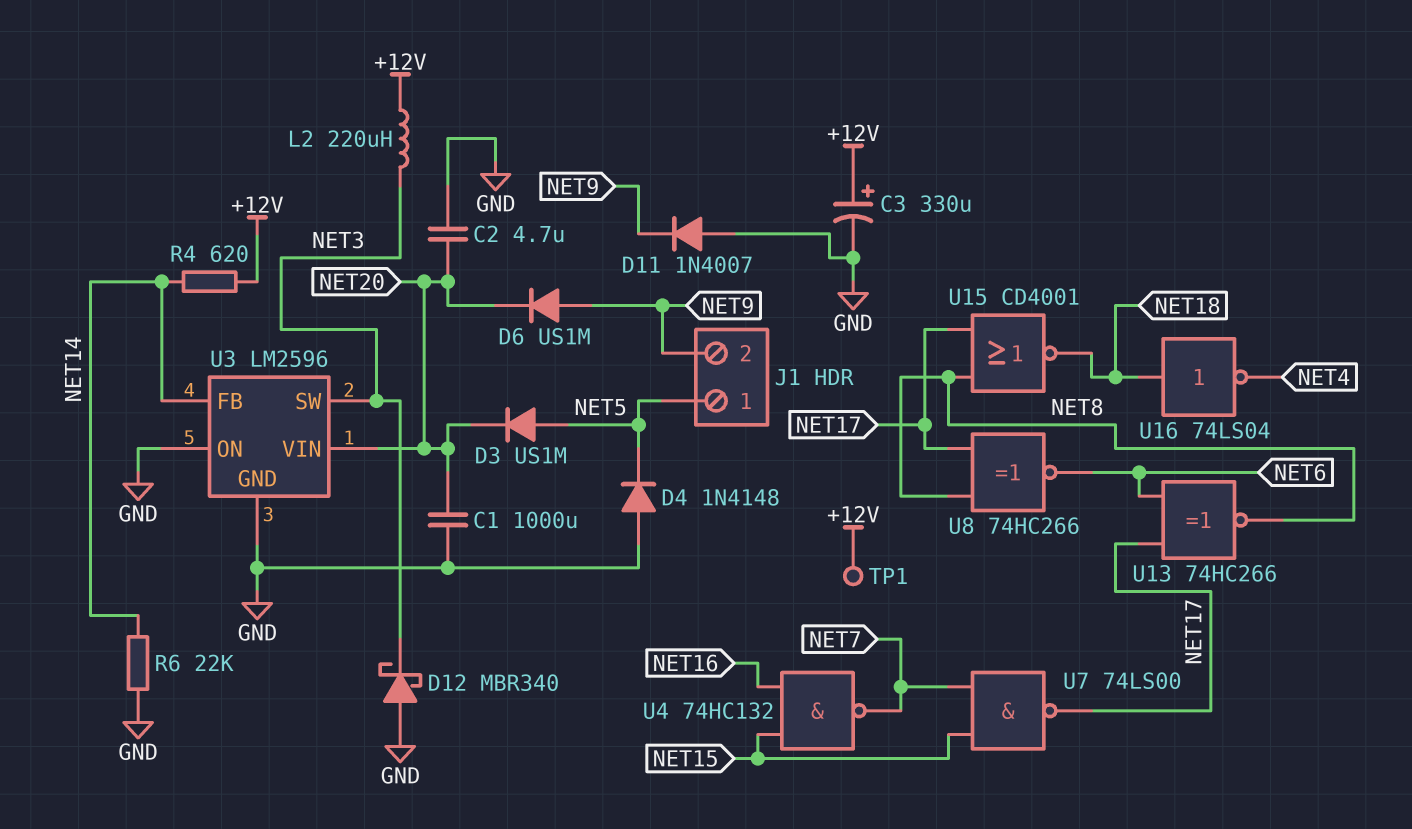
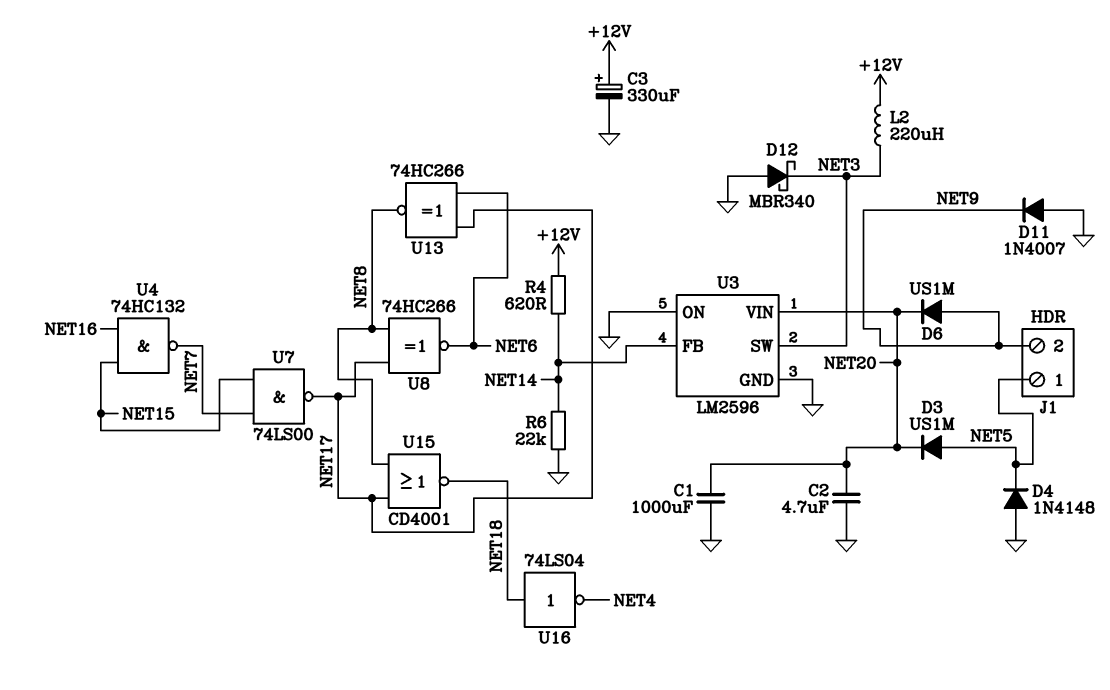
TP1: test point (+12V) -> none

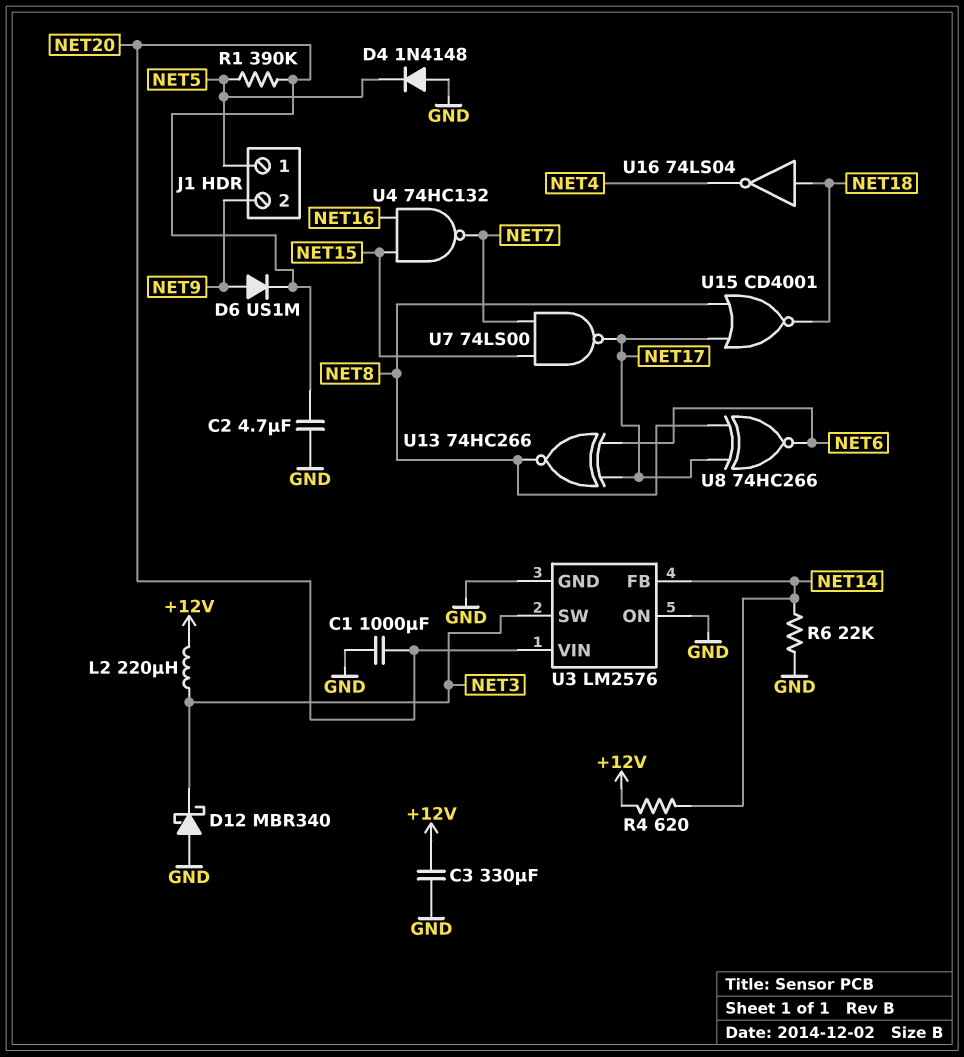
C3: 330uF (plus +12V, minus GND) -> 330uF (+12V, GND)
D3: diode US1M (A NET5, K NET20) -> none
D11: diode 1N4007 (A GND, K NET9) -> none
R1: none -> 390k (NET5, NET20)
U3: LM2596 -> LM2576

